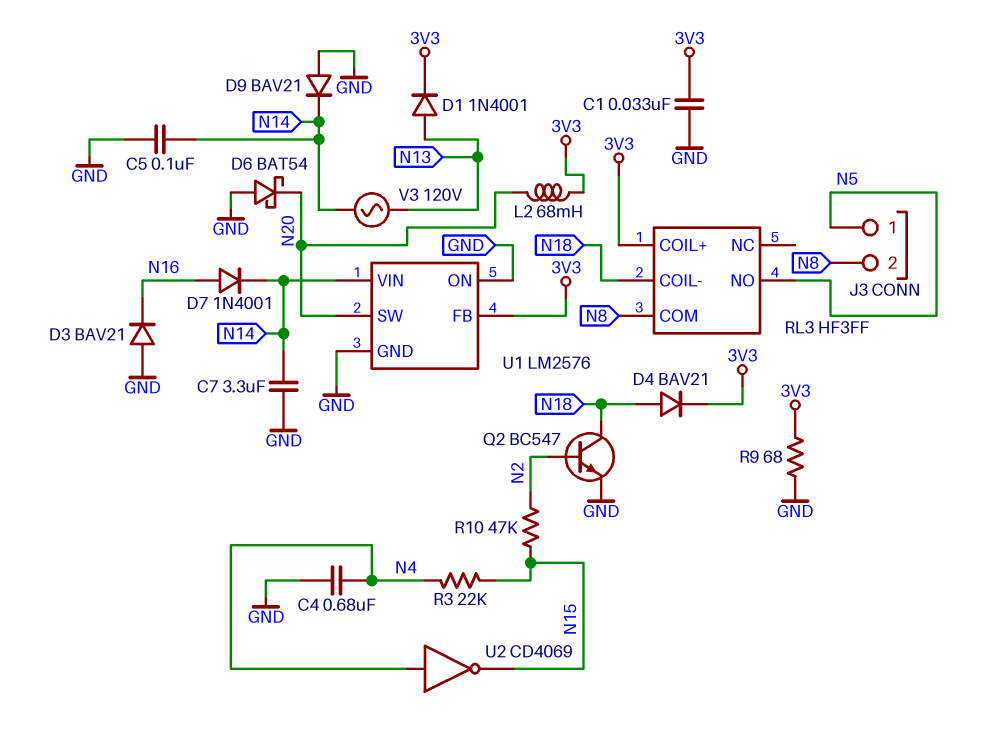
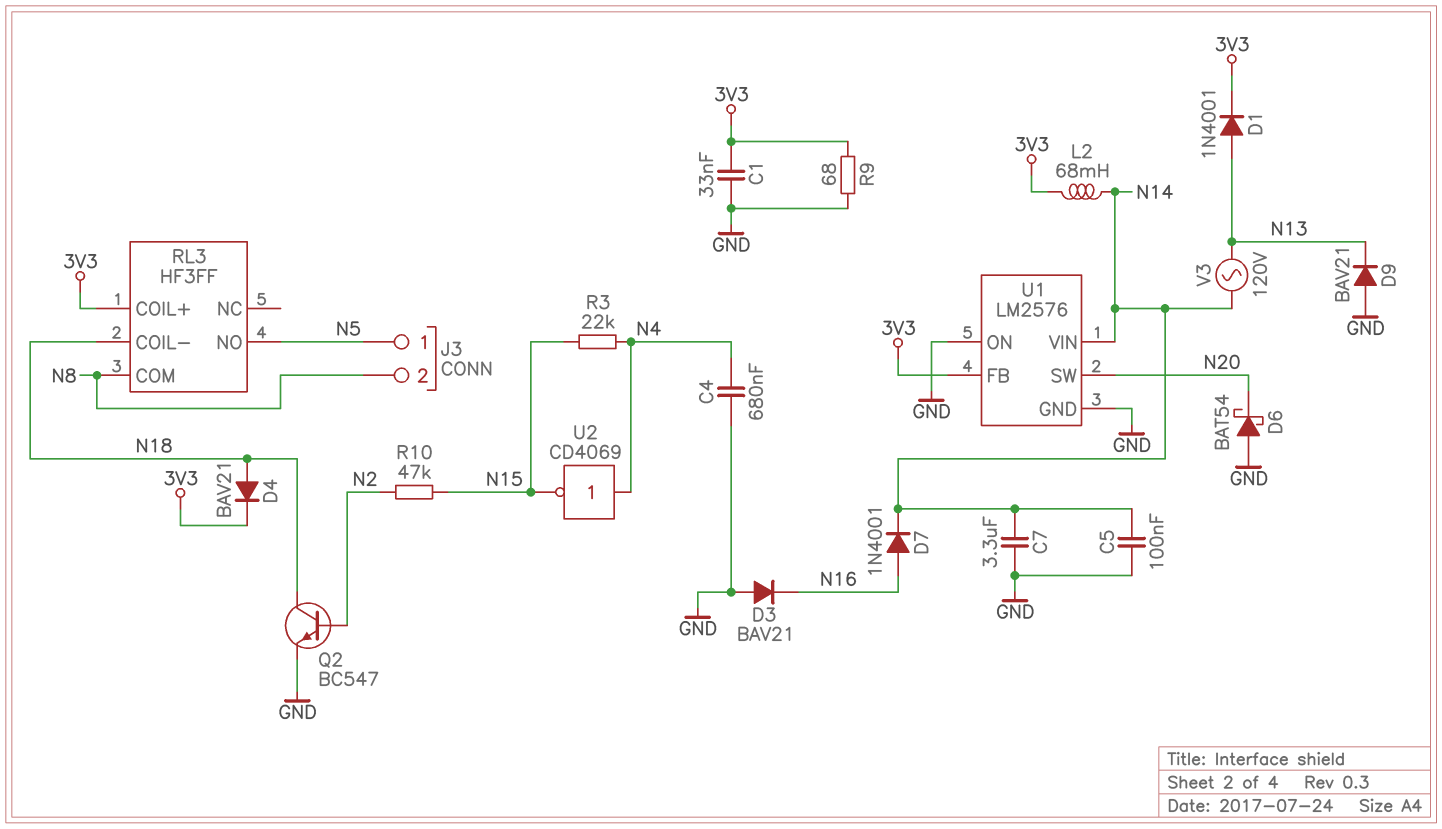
D9: diode BAV21 (A GND, K N14) -> diode BAV21 (A GND, K N13)
L2: 68mH (3V3, N20) -> 68mH (3V3, N14)

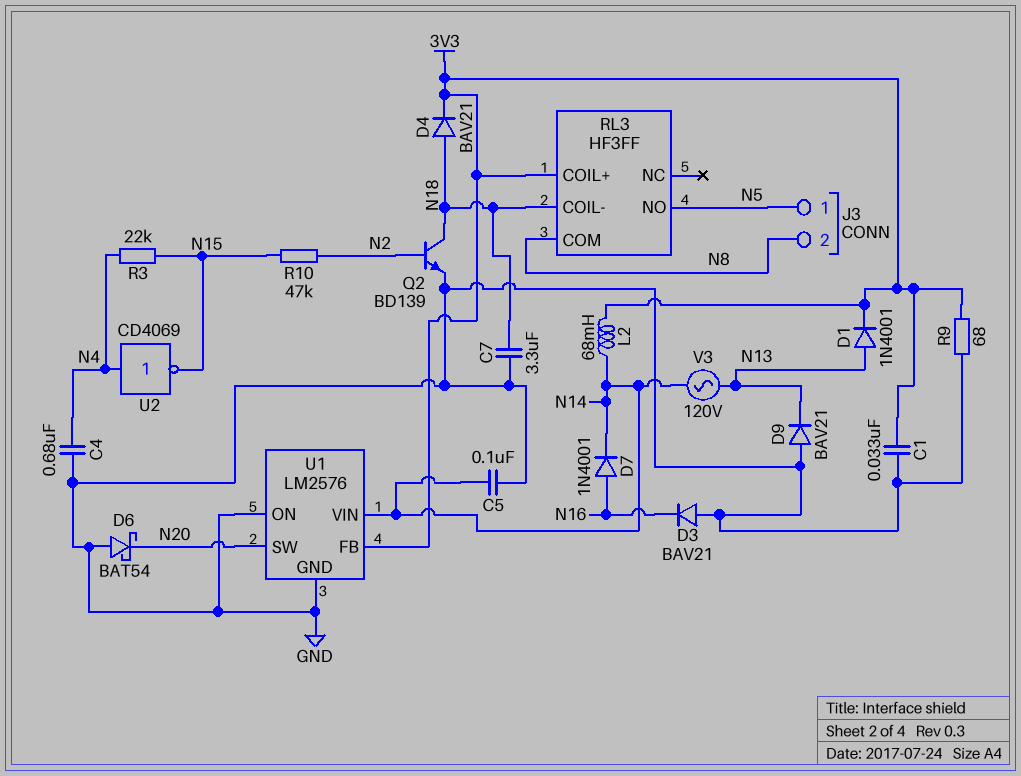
C7: 3.3uF (GND, N14) -> 3.3uF (GND, N18)
Q2: NPN BC547 (B N2, C N18, E GND) -> NPN BD139 (B N2, C N18, E GND)

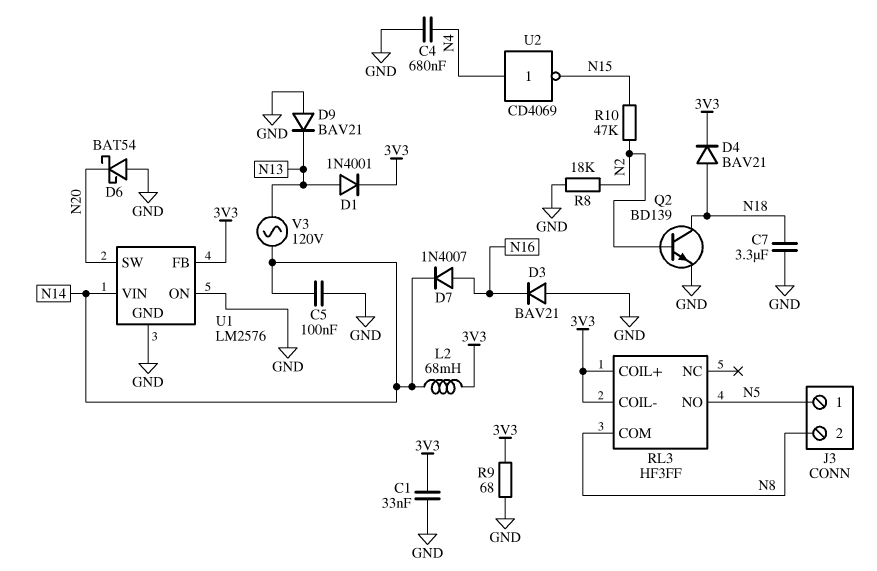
D7: diode 1N4001 (A N16, K N14) -> diode 1N4007 (A N16, K N14)
R3: 22k (N4, N15) -> none
R8: none -> 18k (GND, N2)
RL3 pin COIL-: N18 -> 3V3

